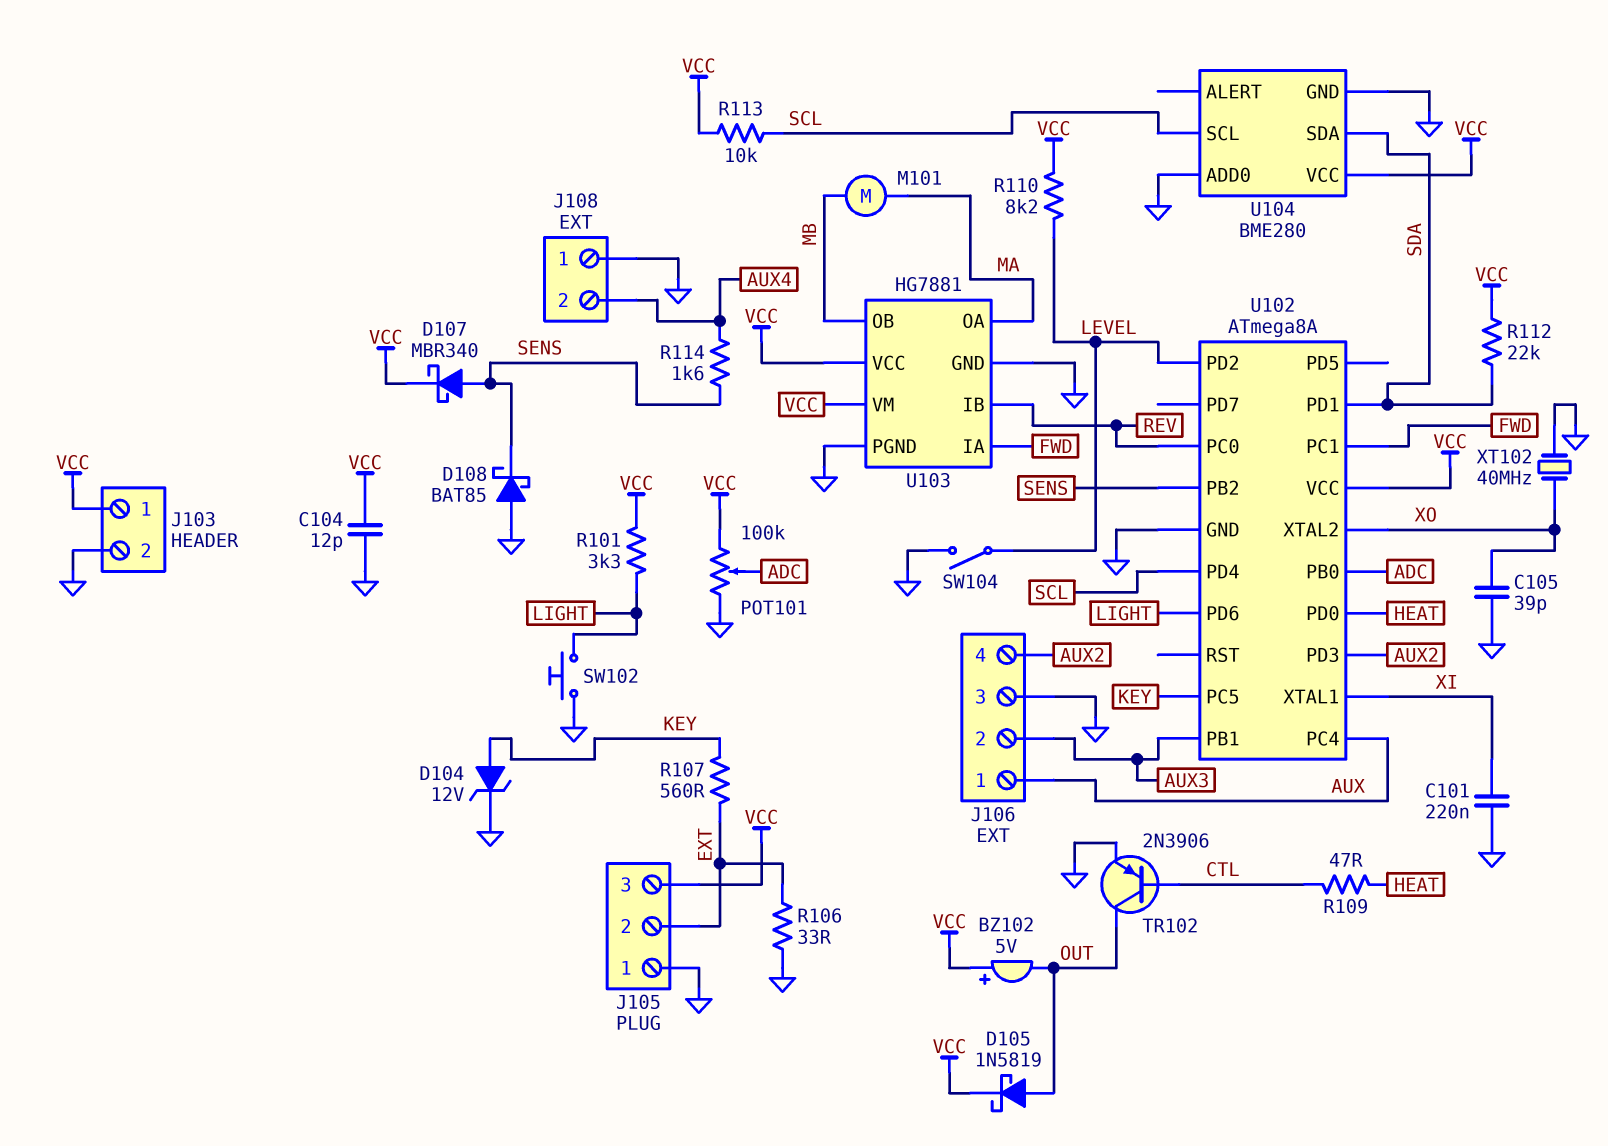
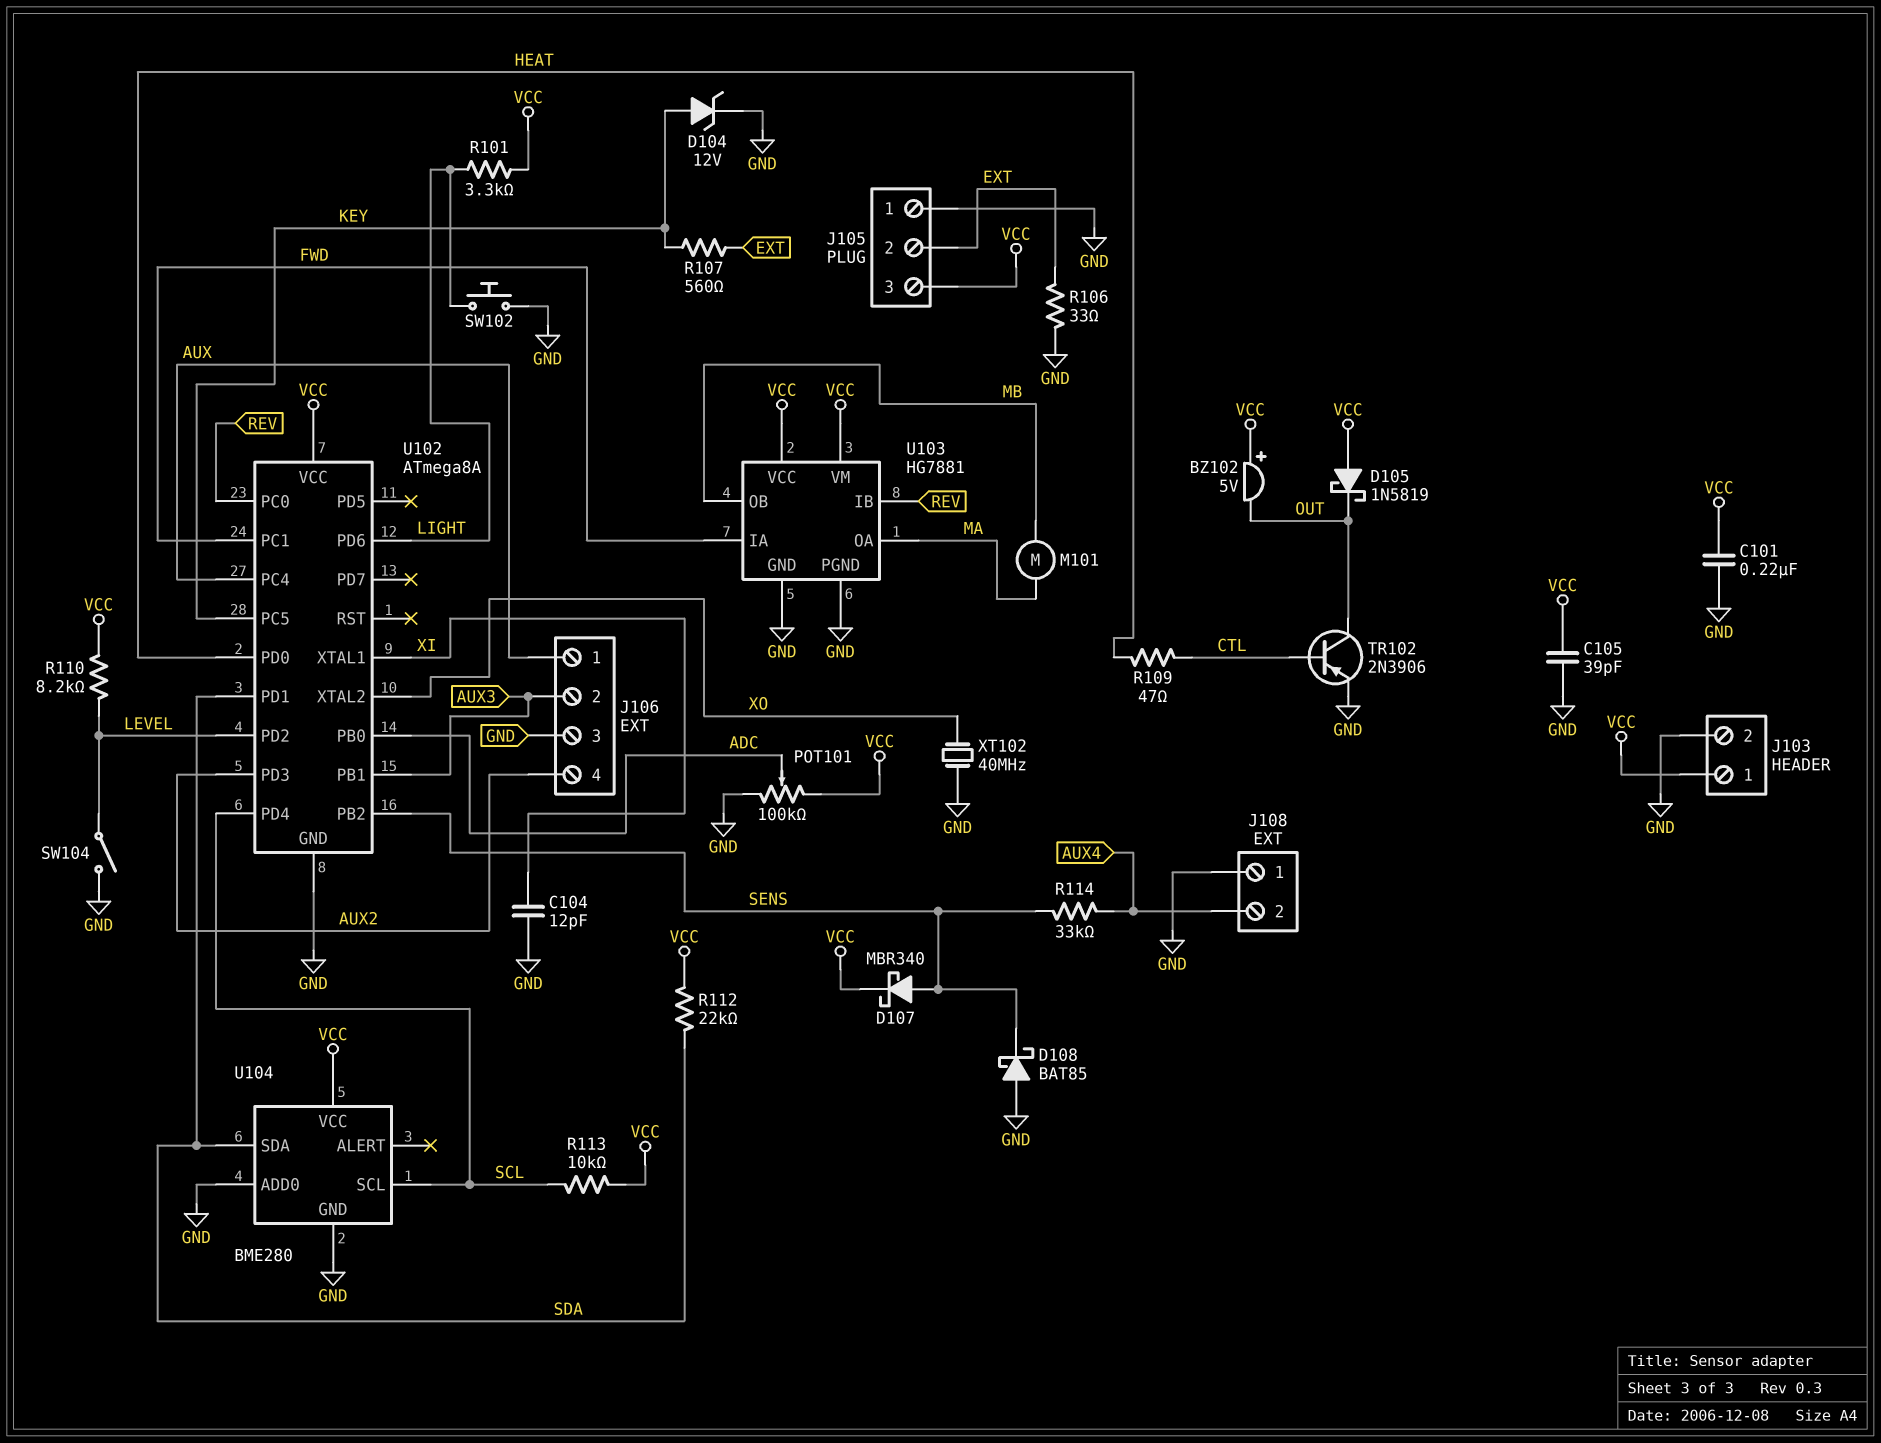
C101: 220nF (GND, XI) -> 220nF (GND, VCC)
C104: 12pF (GND, VCC) -> 12pF (GND, XI)
C105: 39pF (GND, XO) -> 39pF (GND, VCC)
D105: schottky 1N5819 (A OUT, K VCC) -> schottky 1N5819 (A VCC, K OUT)
R114: 1.6k (AUX4, SENS) -> 33k (AUX4, SENS)

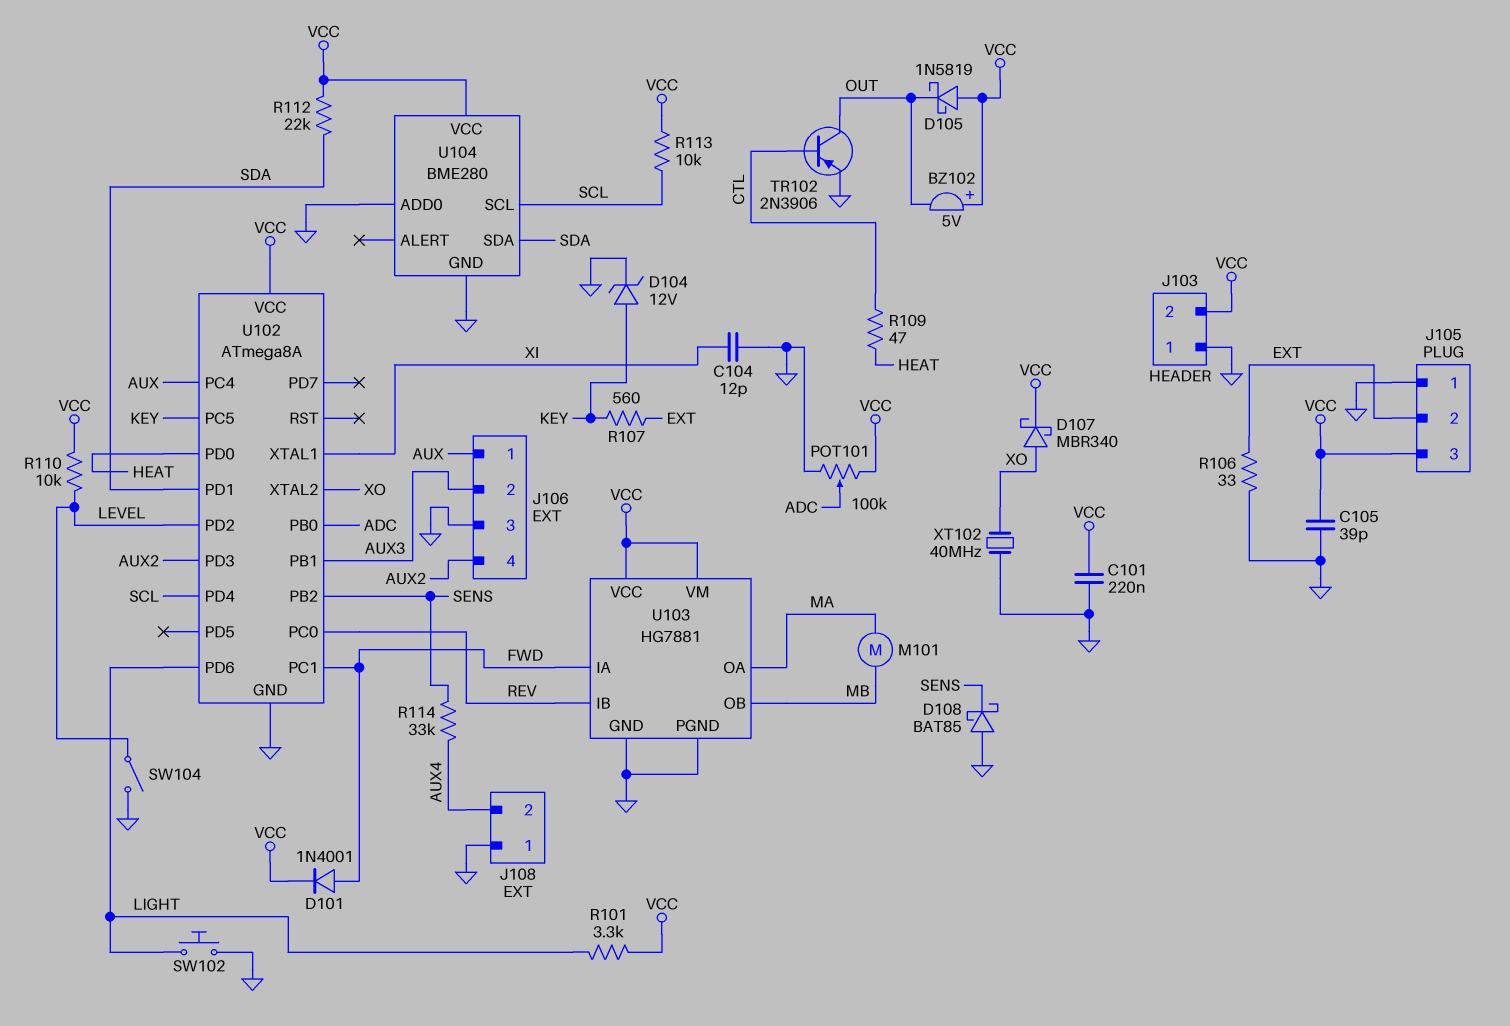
D101: none -> diode 1N4001 (A FWD, K VCC)
D107: schottky MBR340 (A SENS, K VCC) -> schottky MBR340 (A XO, K VCC)
J103 pin 1: VCC -> GND
J103 pin 2: GND -> VCC
R110: 8.2k (LEVEL, VCC) -> 10k (LEVEL, VCC)

